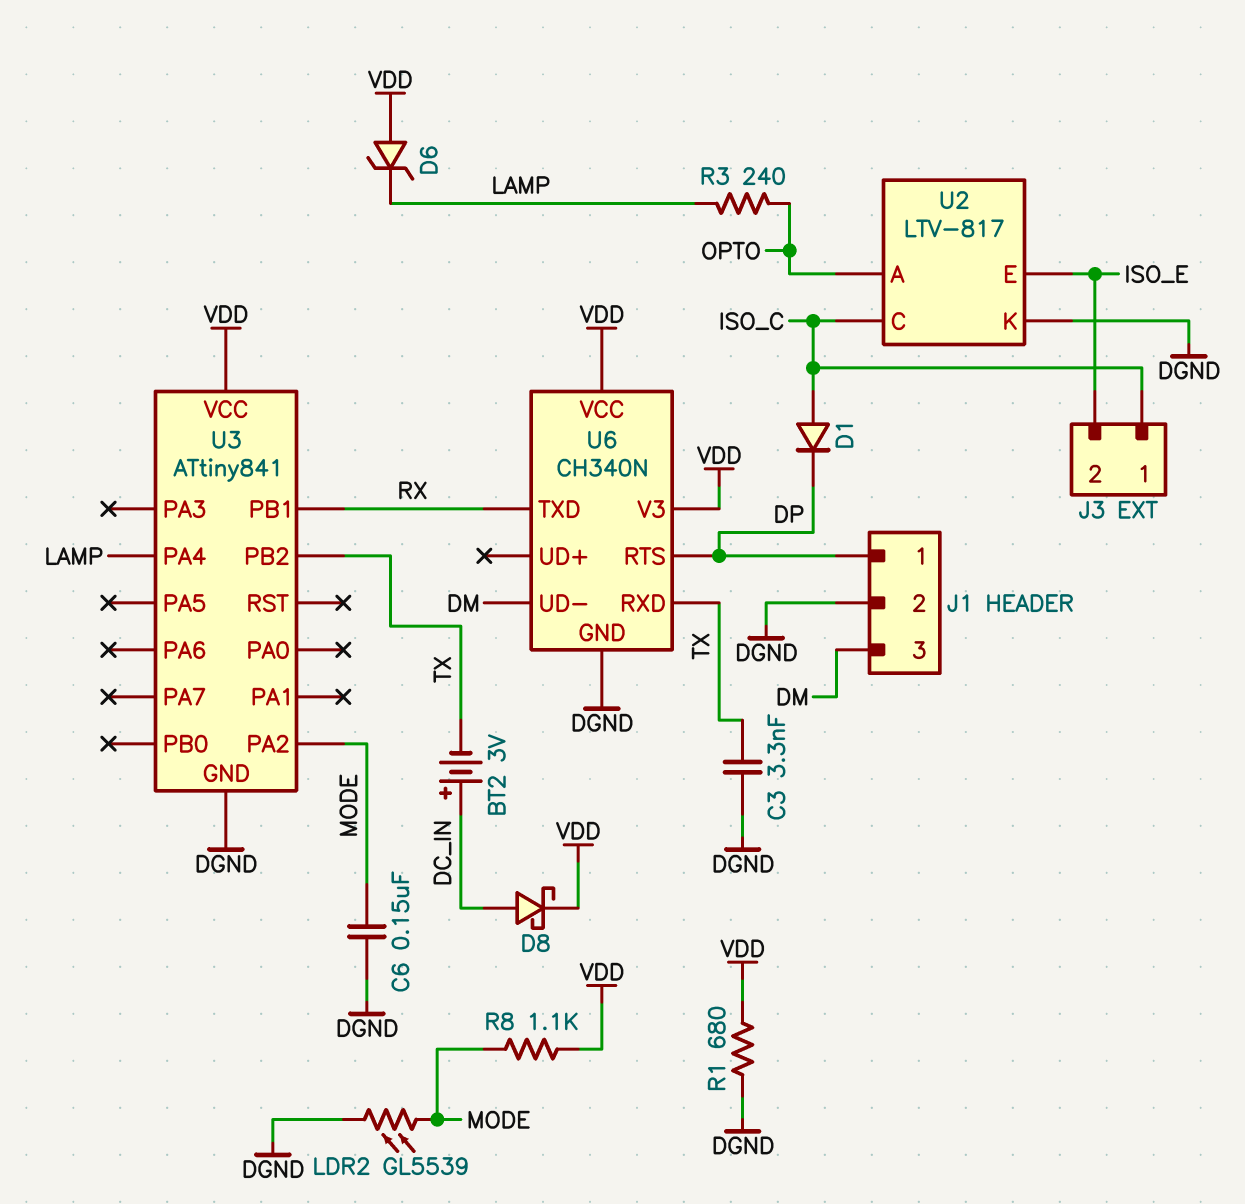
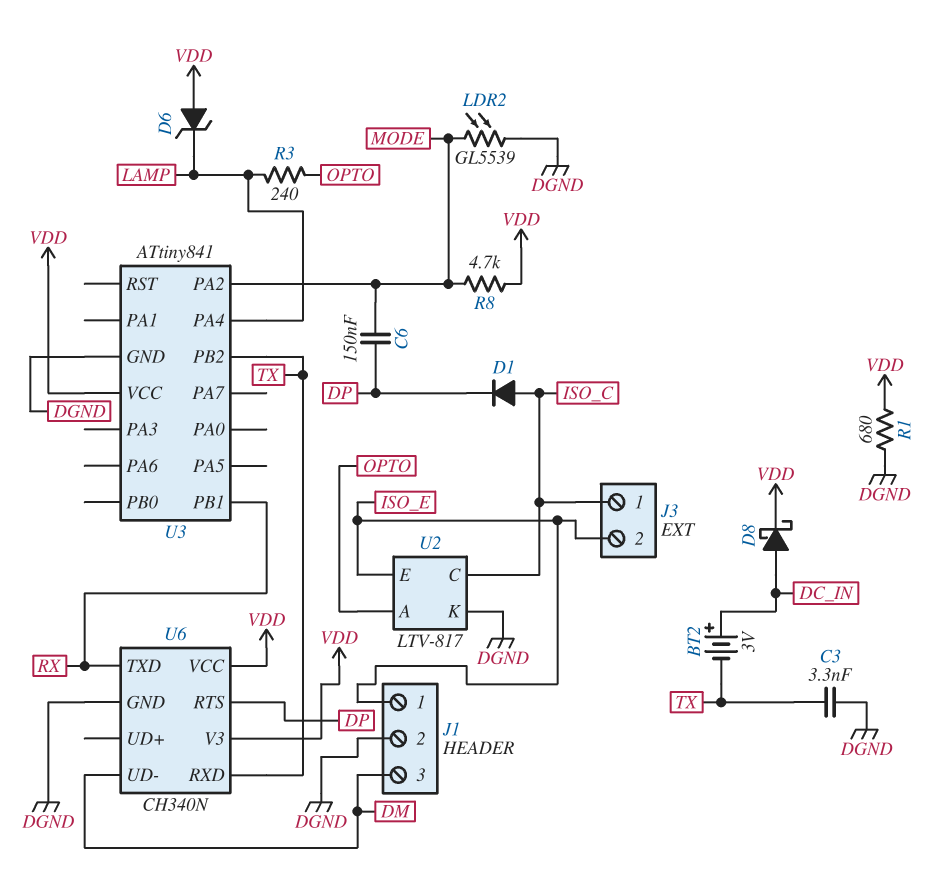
C6: 150nF (DGND, MODE) -> 150nF (DP, MODE)
J1 pin 1: DP -> ISO_E
R8: 1.1k (MODE, VDD) -> 4.7k (MODE, VDD)

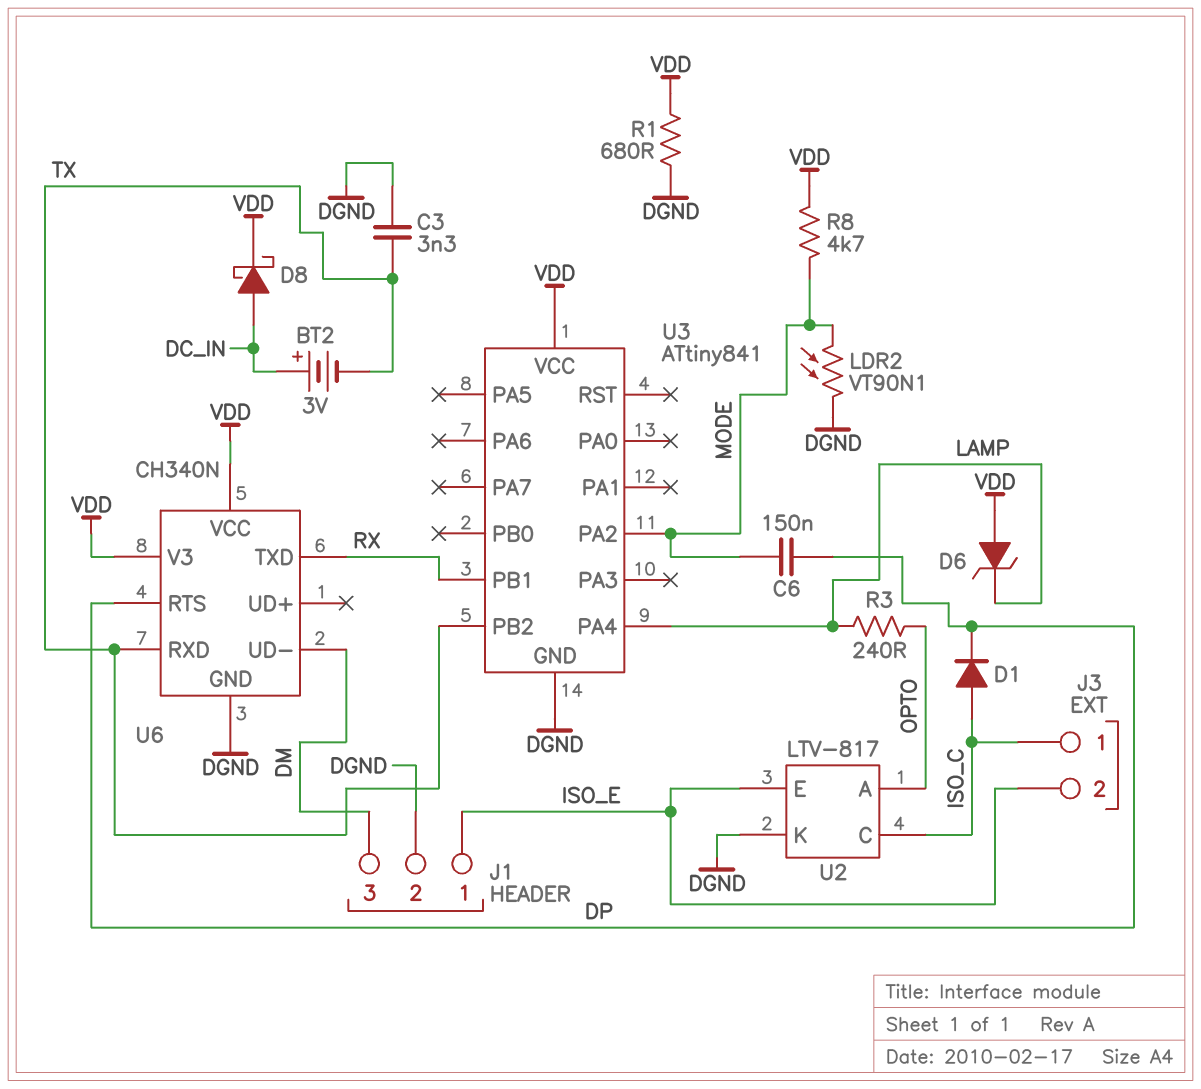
LDR2: GL5539 (DGND, MODE) -> VT90N1 (DGND, MODE)

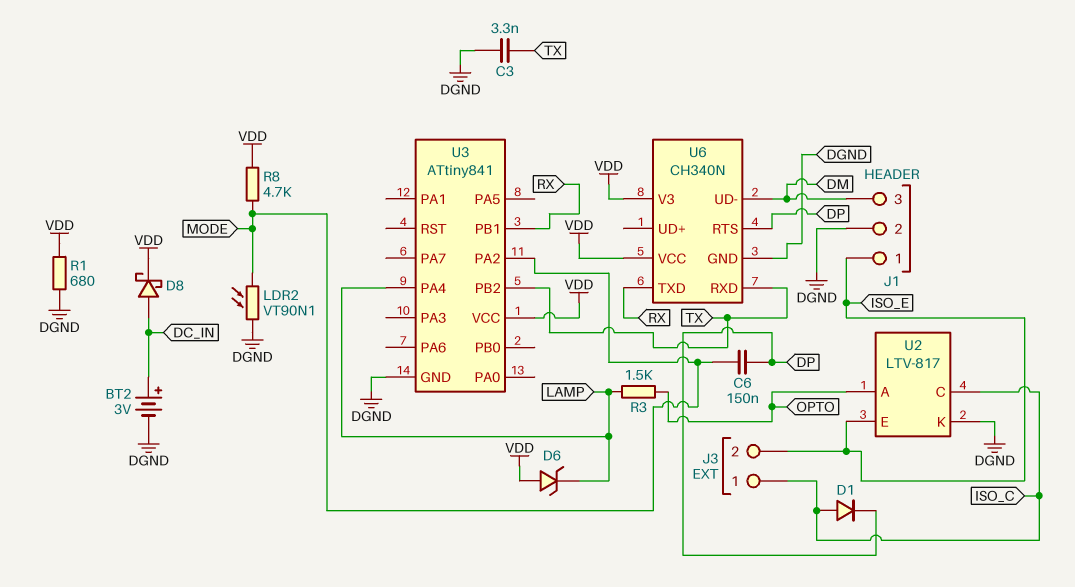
BT2: 3V (plus DC_IN, minus TX) -> 3V (plus DC_IN, minus DGND)
R3: 240 (LAMP, OPTO) -> 1.5k (LAMP, OPTO)

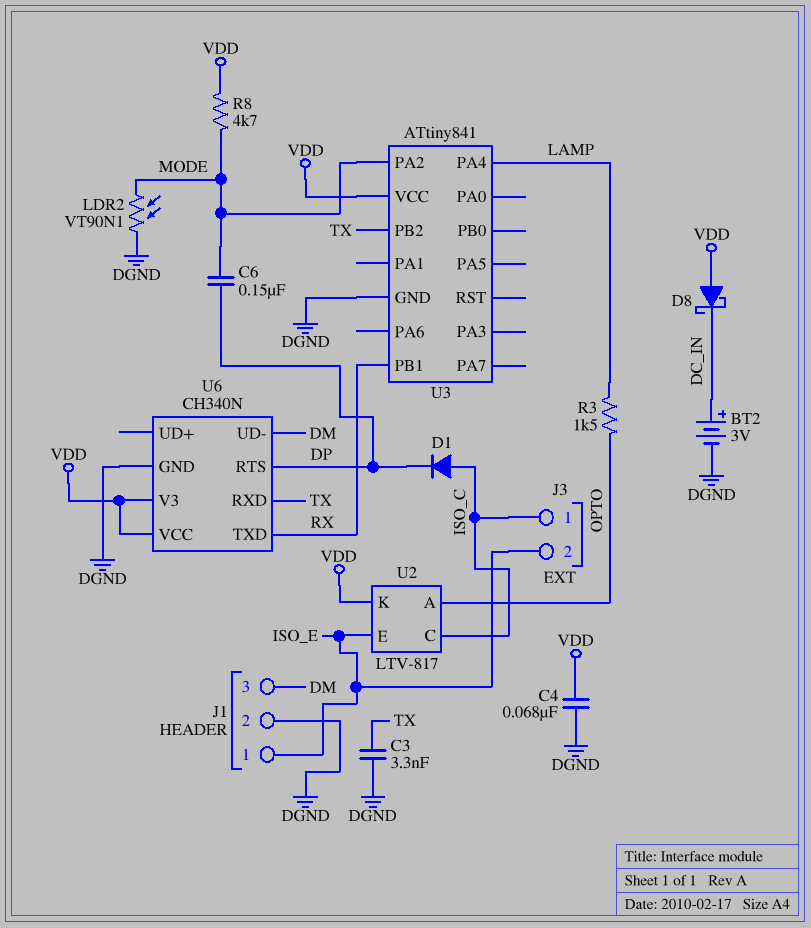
C4: none -> 68nF (DGND, VDD)
D6: zener (A VDD, K LAMP) -> none
D8: schottky (A DC_IN, K VDD) -> schottky (A VDD, K DC_IN)
R1: 680 (DGND, VDD) -> none
U2 pin K: DGND -> VDD

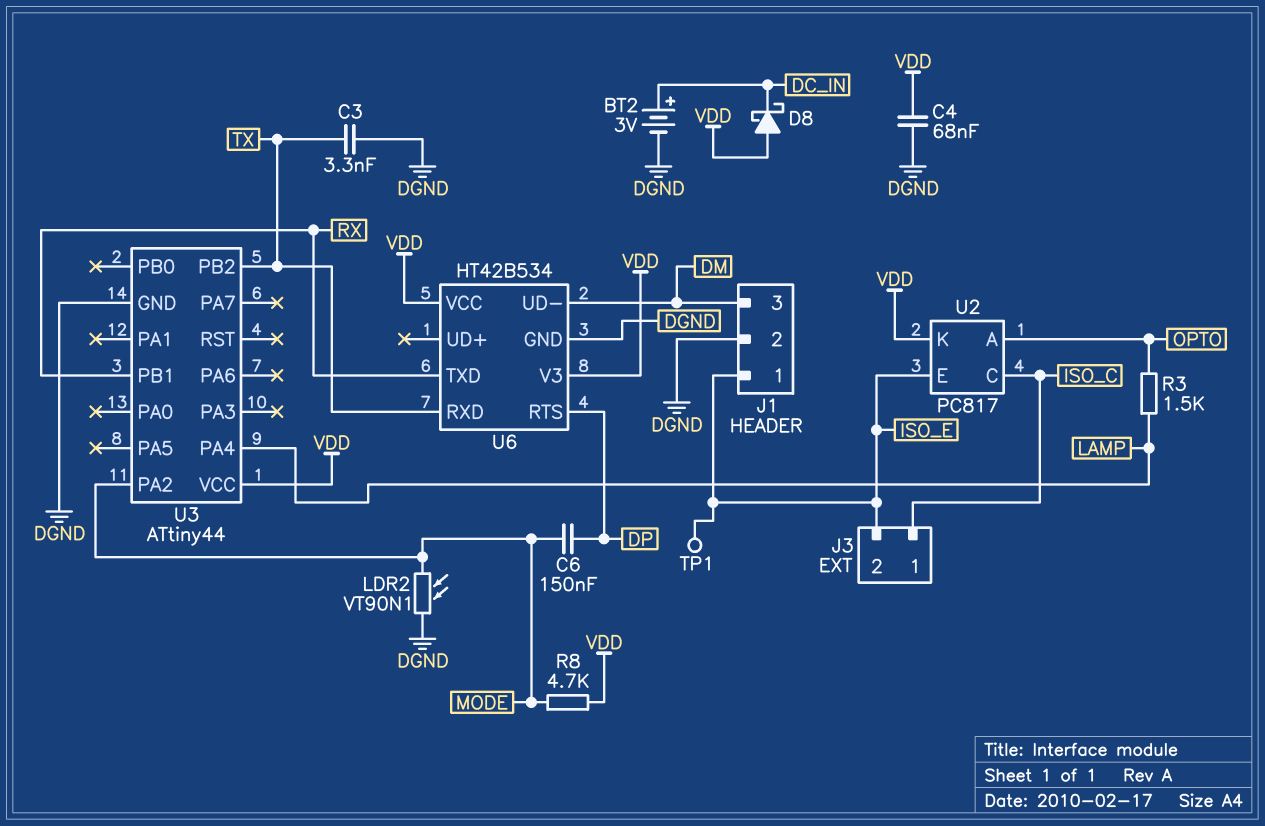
D1: diode (A ISO_C, K DP) -> none
TP1: none -> test point (ISO_E)
U2: LTV-817 -> PC817
U3: ATtiny841 -> ATtiny44
U6: CH340N -> HT42B534

